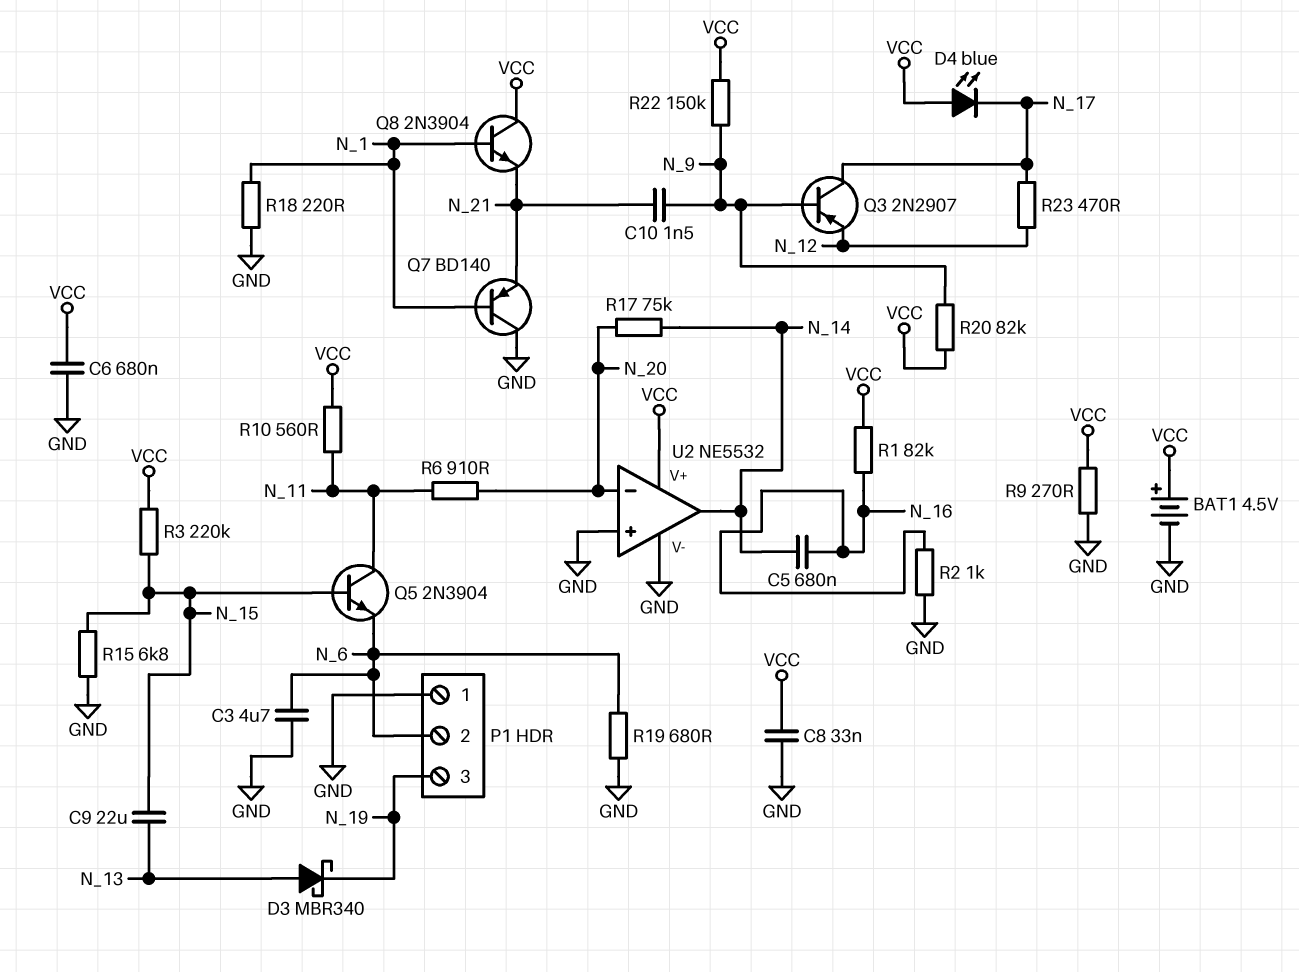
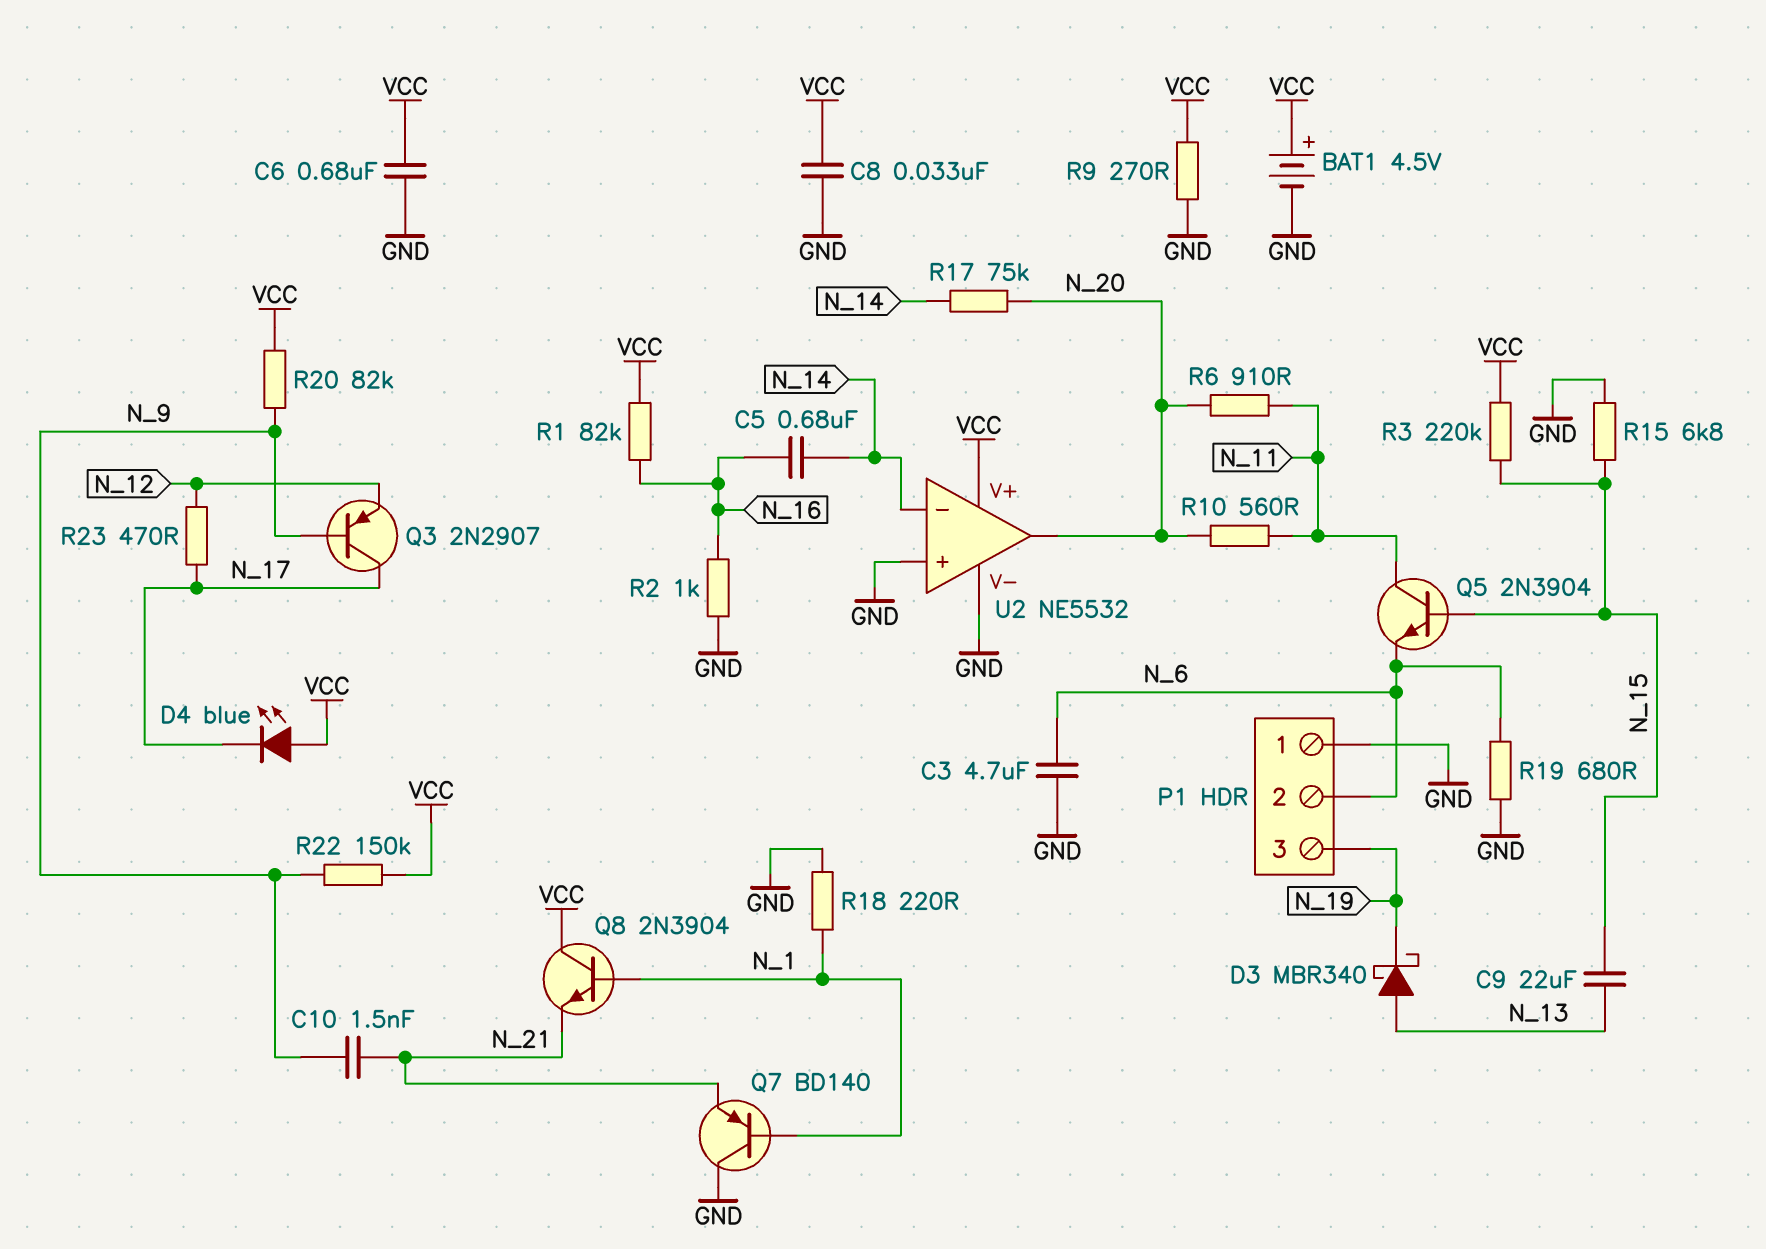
R10: 560 (N_11, VCC) -> 560 (N_11, N_20)
U2 pin in-: N_20 -> N_14
U2 pin out: N_14 -> N_20

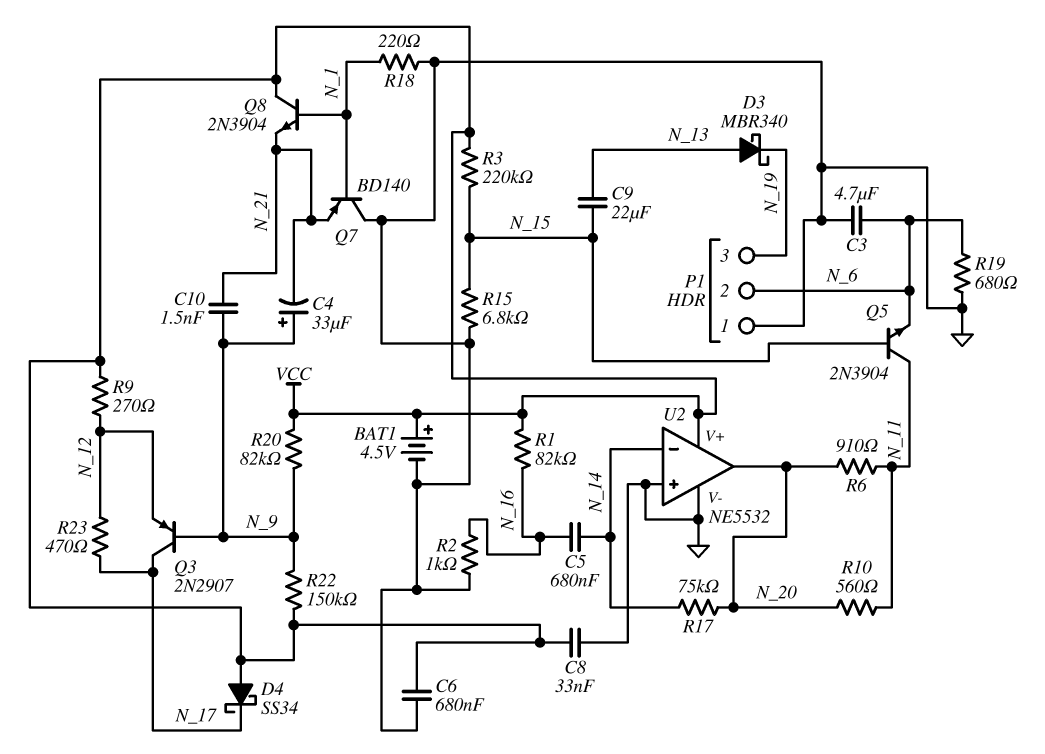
C4: none -> 33uF (plus N_9, minus N_21)
D4: LED blue (A VCC, K N_17) -> schottky SS34 (A VCC, K N_17)
R9: 270 (GND, VCC) -> 270 (N_12, VCC)

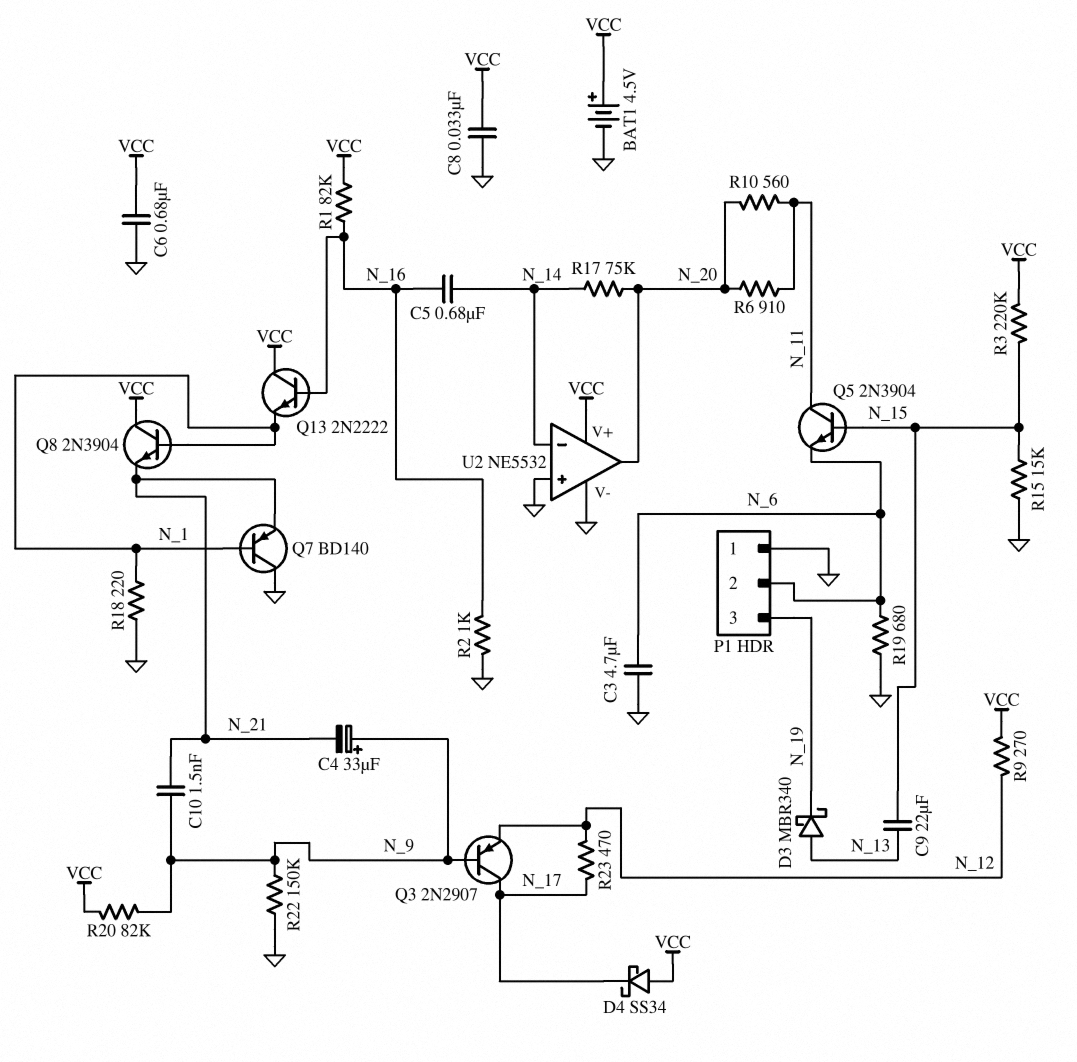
Q13: none -> NPN 2N2222 (B N_16, C VCC, E N_1)
R15: 6.8k (GND, N_15) -> 15k (GND, N_15)
R22: 150k (N_9, VCC) -> 150k (GND, N_9)

